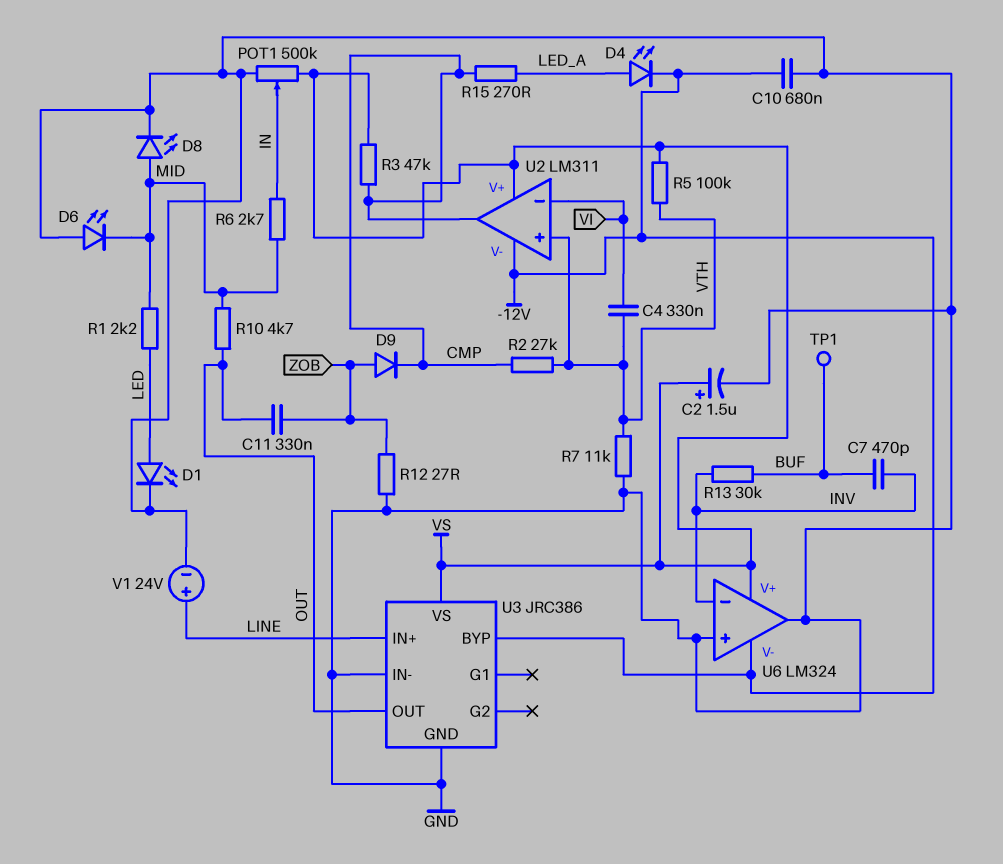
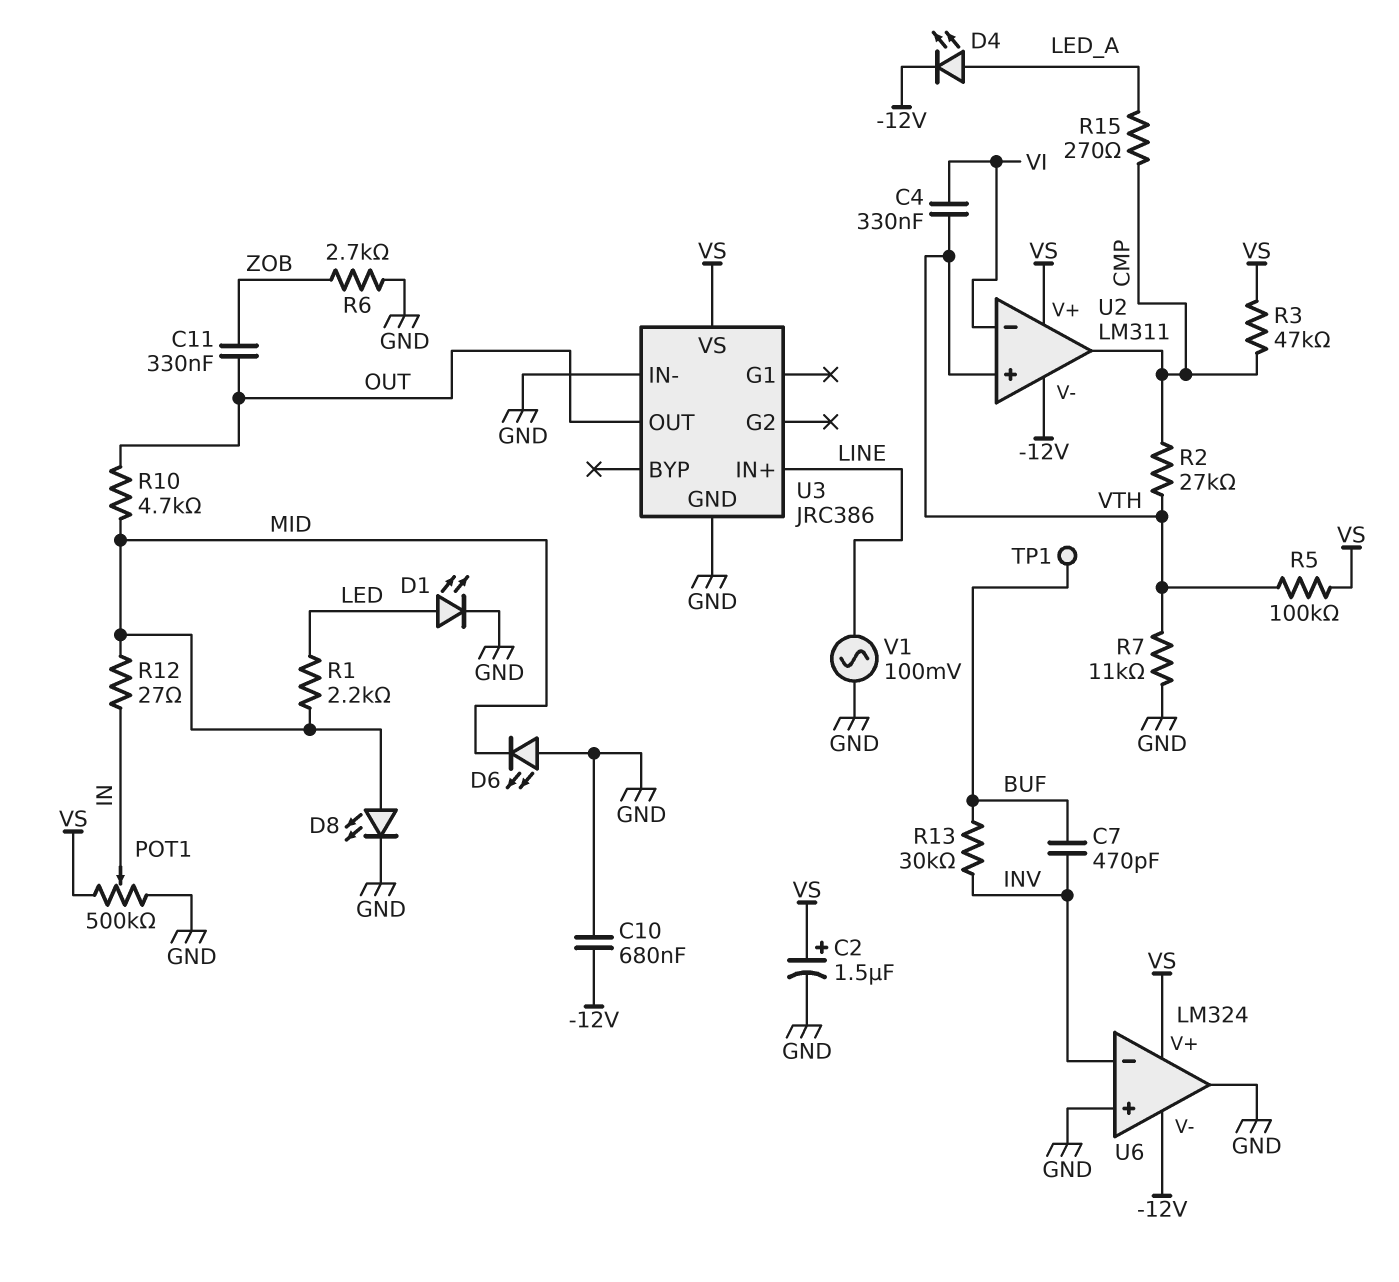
D9: diode (A ZOB, K CMP) -> none
R6: 2.7k (IN, MID) -> 2.7k (GND, ZOB)
R12: 27 (GND, ZOB) -> 27 (IN, MID)
U3 pin BYP: -12V -> none
V1: 24V (plus LINE, minus GND) -> AC 100mV (GND, LINE)

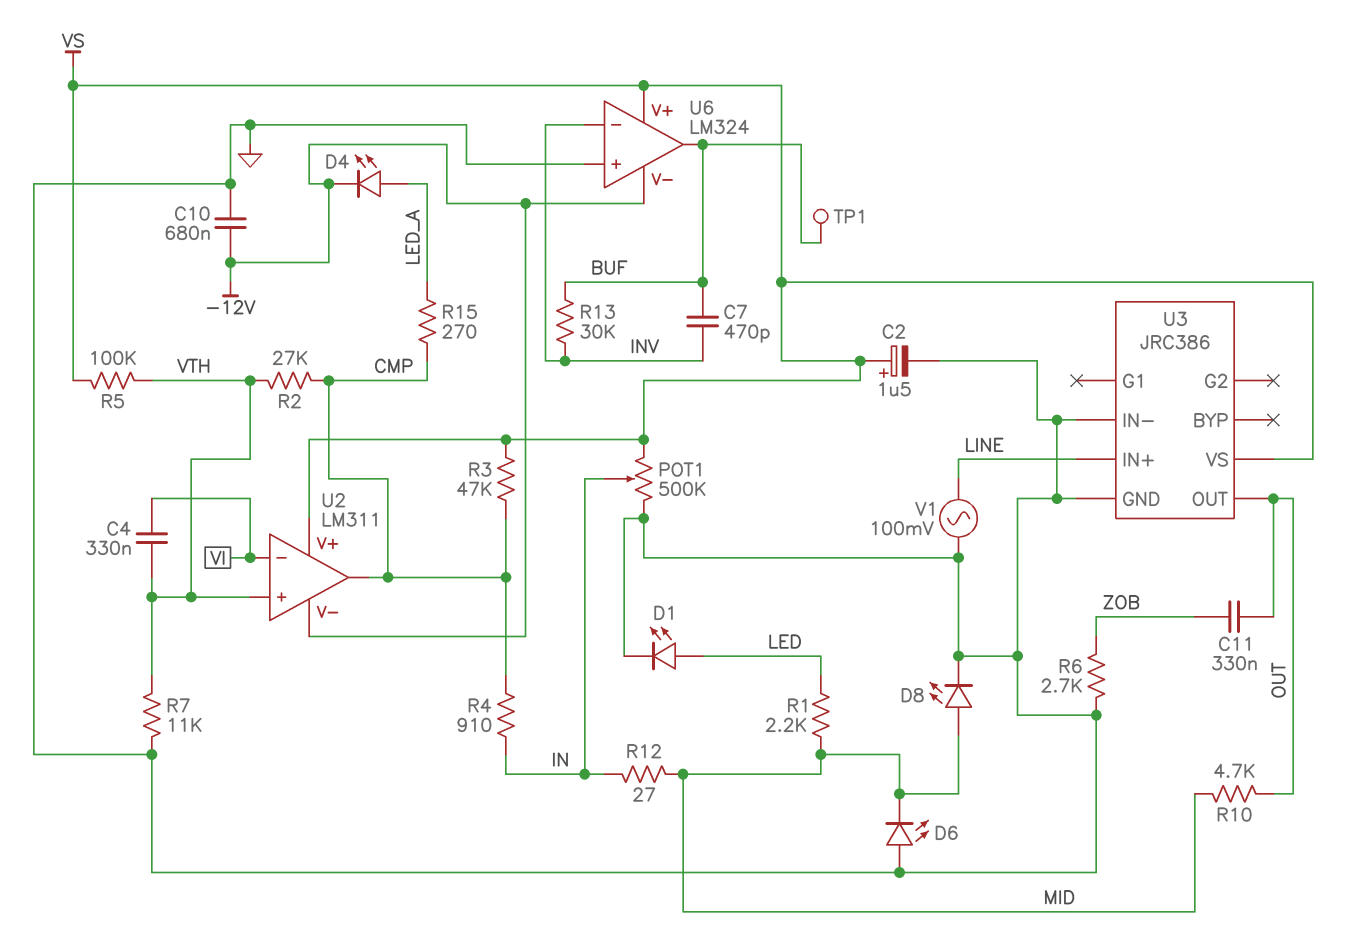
R4: none -> 910 (CMP, IN)
U6 pin out: GND -> BUF

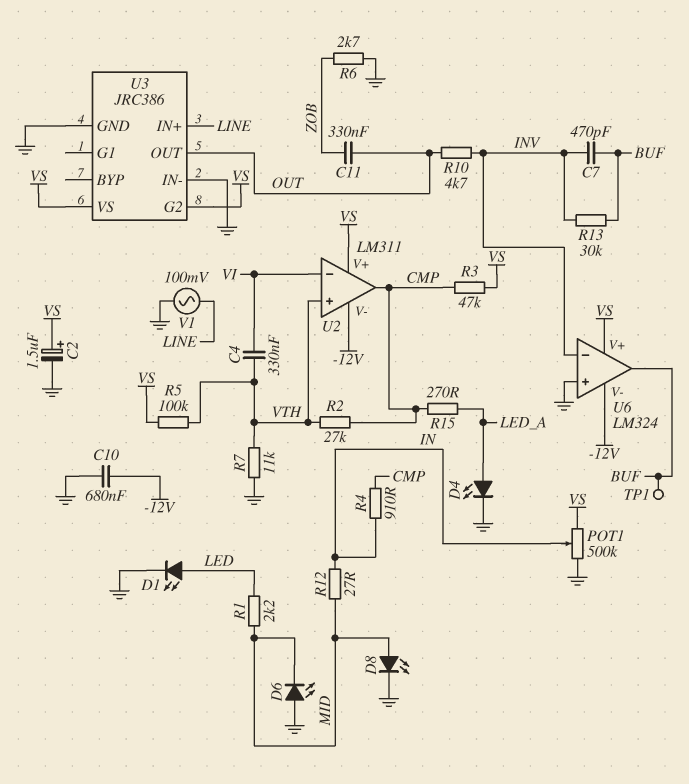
D4: LED (A LED_A, K -12V) -> LED (A LED_A, K GND)
R10: 4.7k (MID, OUT) -> 4.7k (INV, OUT)
U3 pin G2: none -> VS

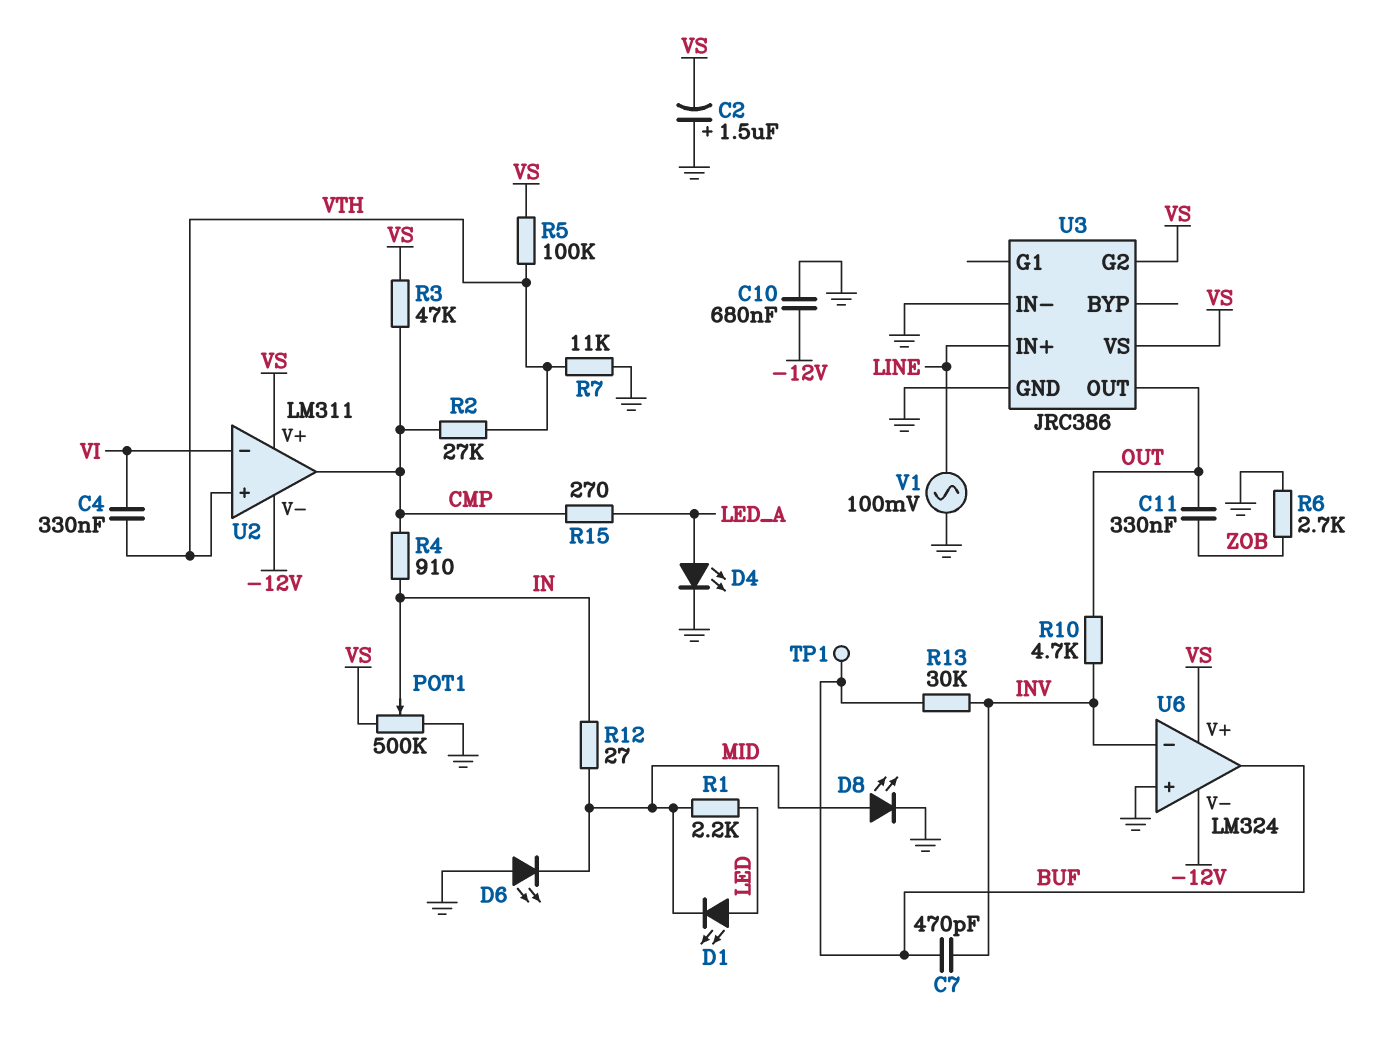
C2: 1.5uF (plus VS, minus GND) -> 1.5uF (plus GND, minus VS)
D1: LED (A LED, K GND) -> LED (A LED, K MID)

